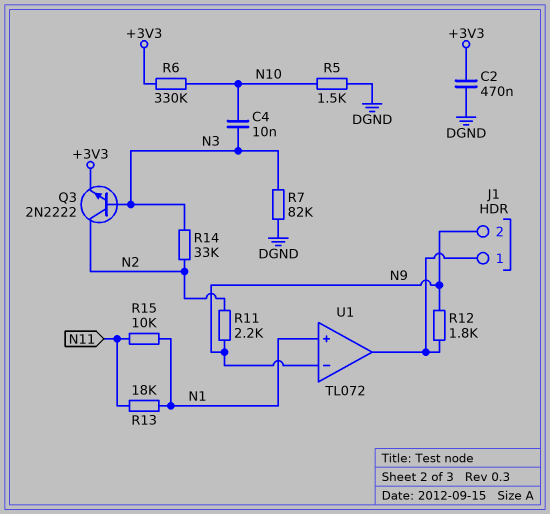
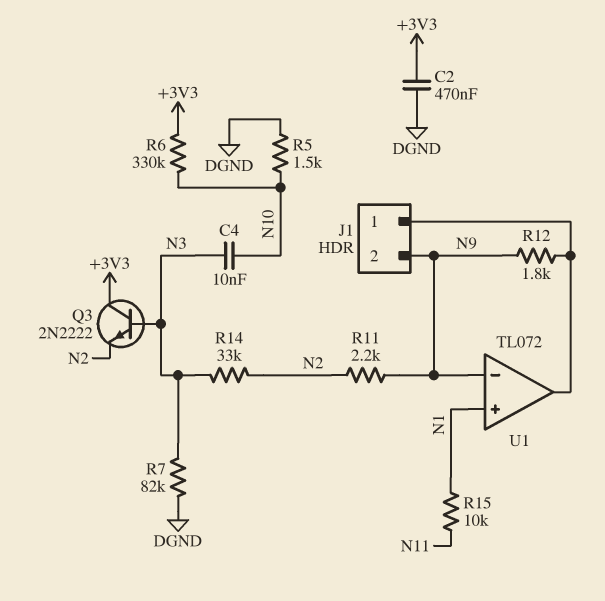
Q3: NPN 2N2222 (B N3, C N2, E +3V3) -> NPN 2N2222 (B N3, C +3V3, E N2)
R13: 18k (N1, N11) -> none

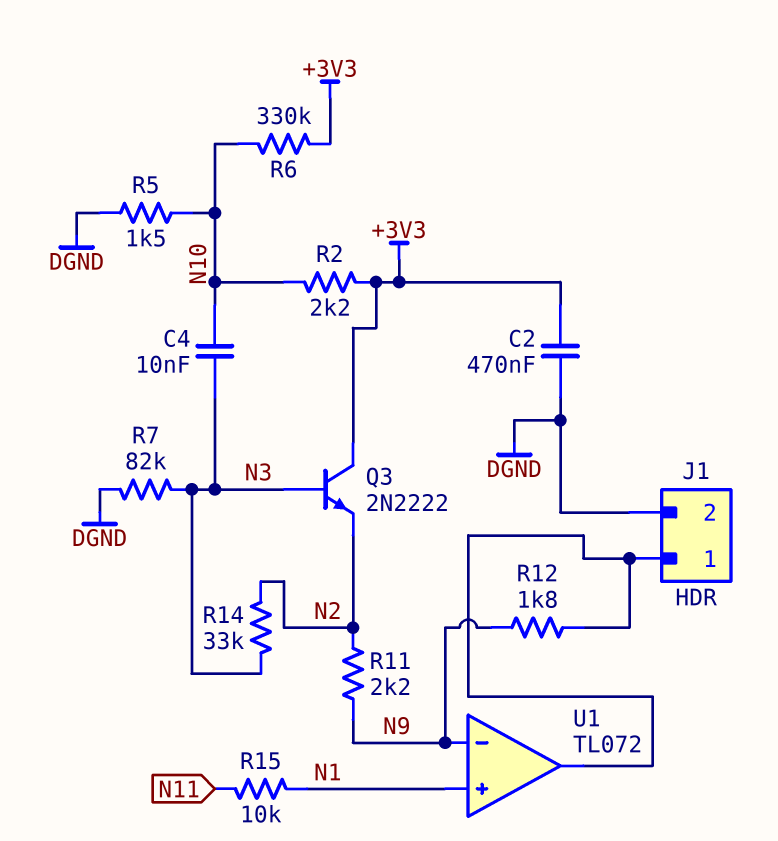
J1 pin 2: N9 -> DGND
R2: none -> 2.2k (+3V3, N10)

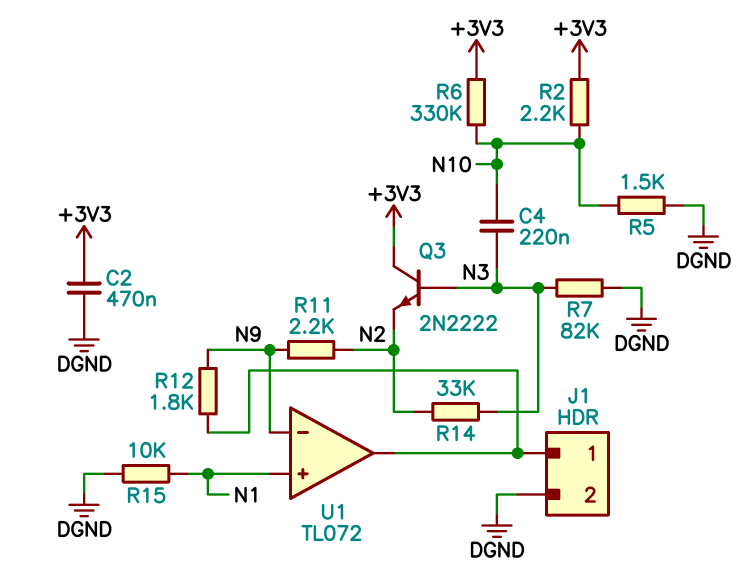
C4: 10nF (N3, N10) -> 220nF (N3, N10)
R15: 10k (N1, N11) -> 10k (DGND, N1)

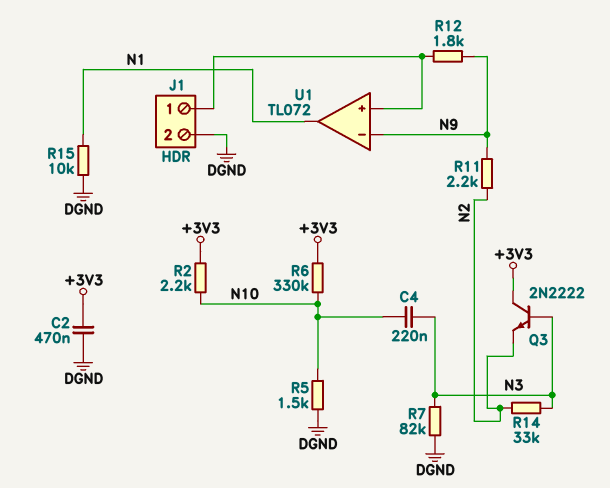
U1 pin in+: N1 -> J1/1
U1 pin out: J1/1 -> N1

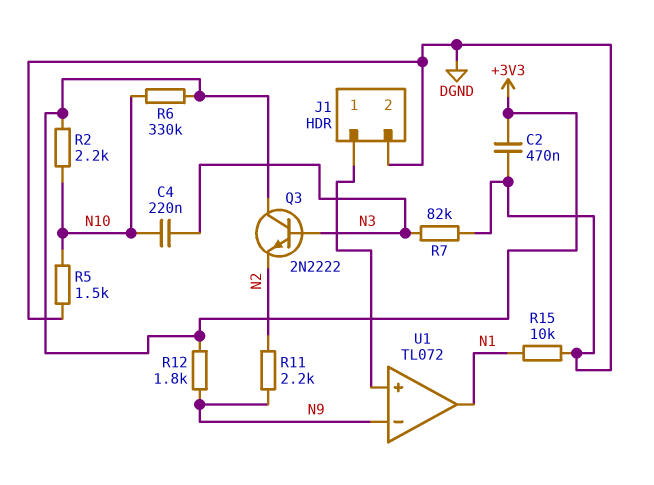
R12: 1.8k (J1/1, N9) -> 1.8k (+3V3, N9)
R14: 33k (N2, N3) -> none

